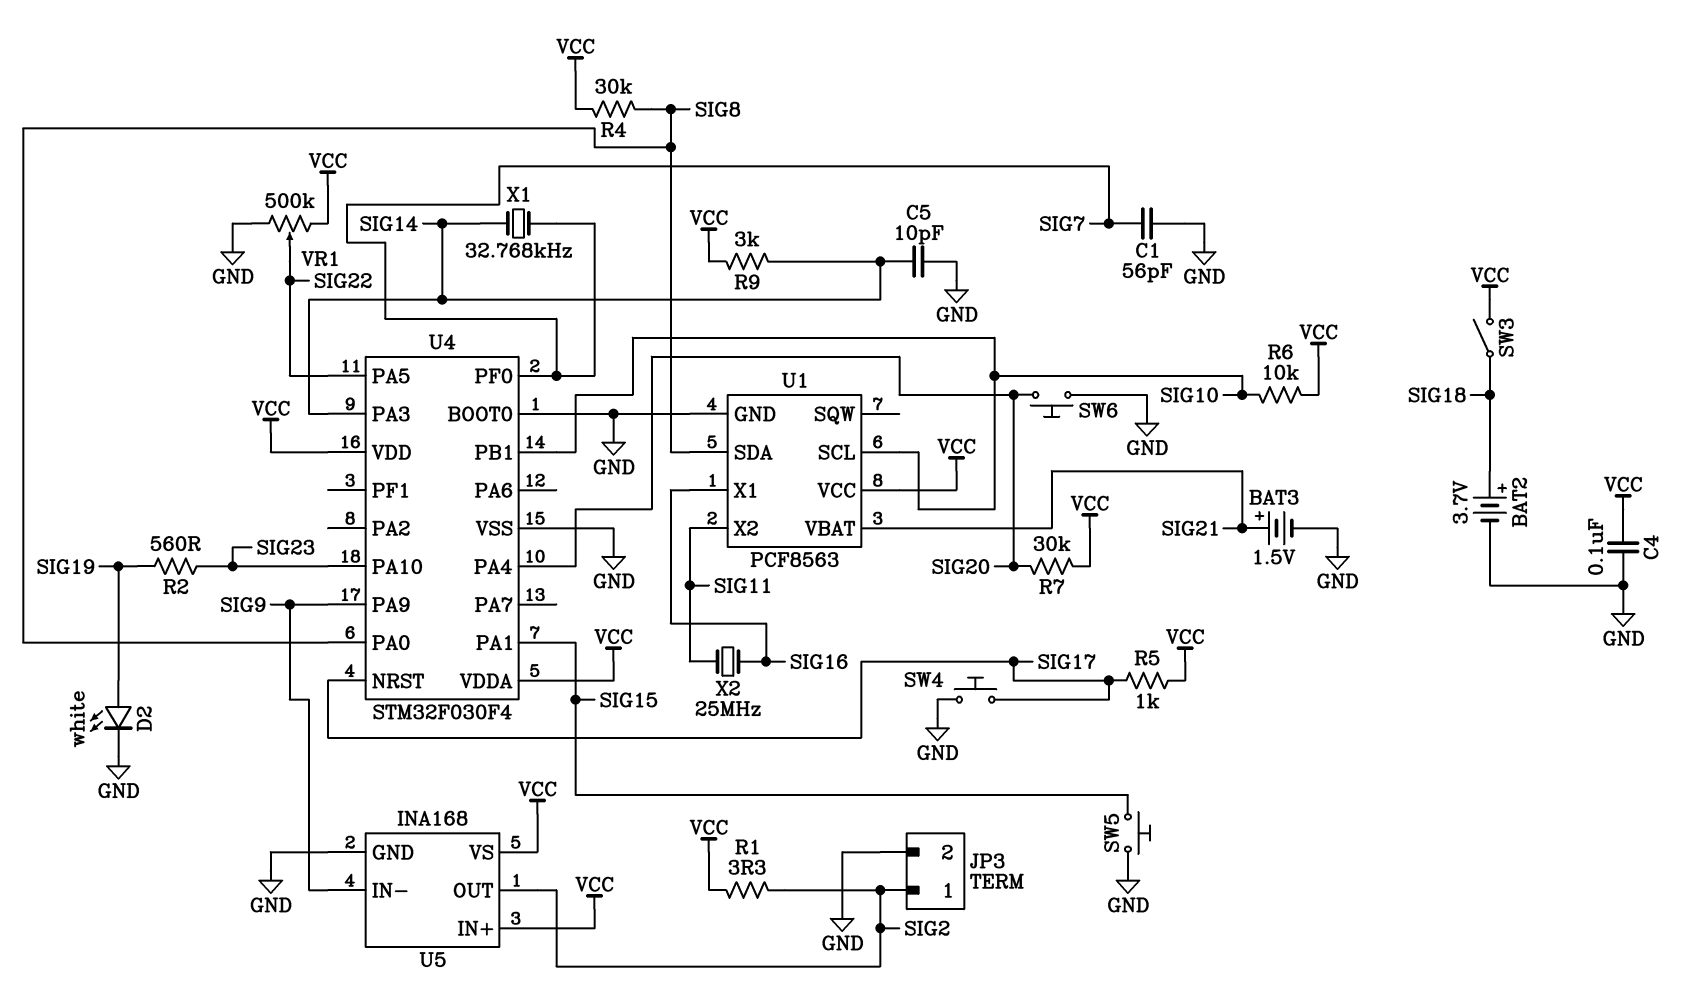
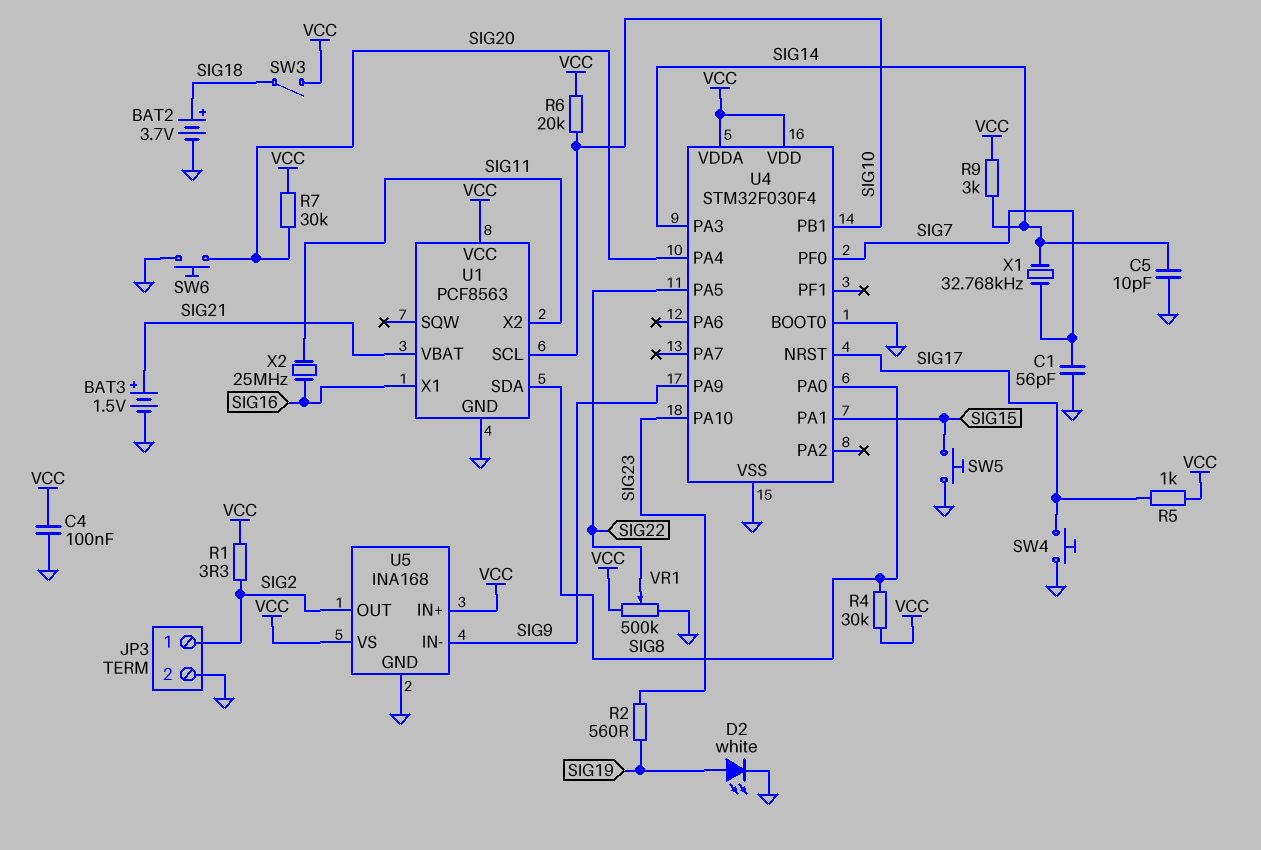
R6: 10k (SIG10, VCC) -> 20k (SIG10, VCC)

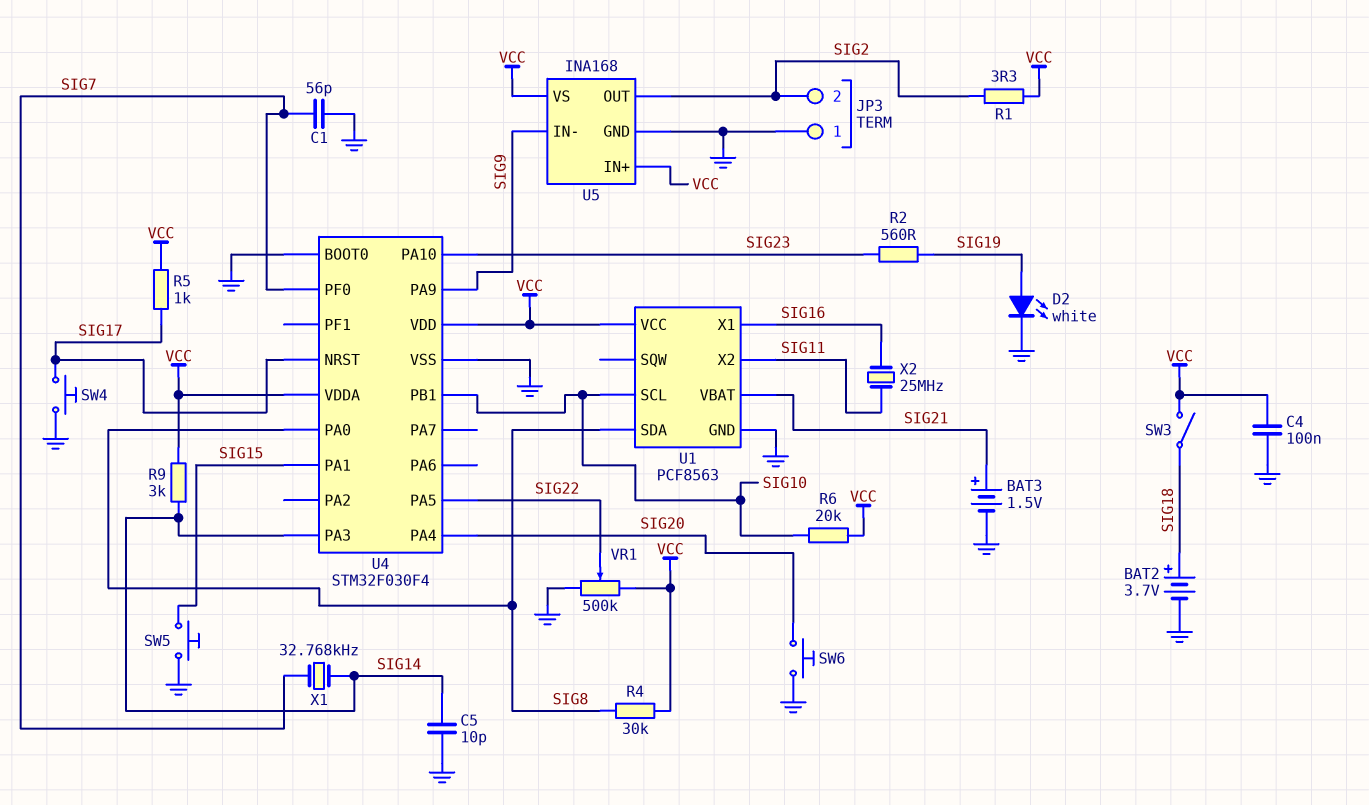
JP3 pin 1: SIG2 -> GND
JP3 pin 2: GND -> SIG2
R7: 30k (SIG20, VCC) -> none

